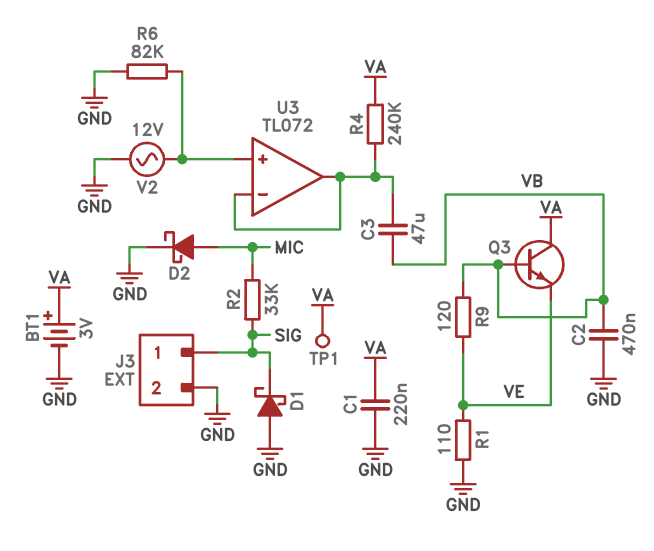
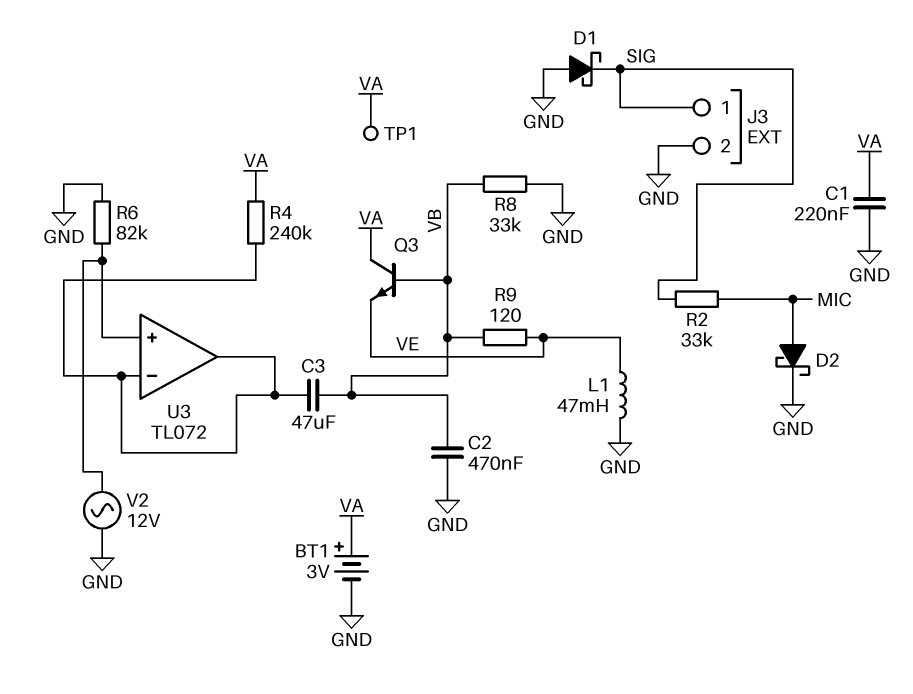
L1: none -> 47mH (GND, VE)
R1: 110 (GND, VE) -> none
R8: none -> 33k (GND, VB)

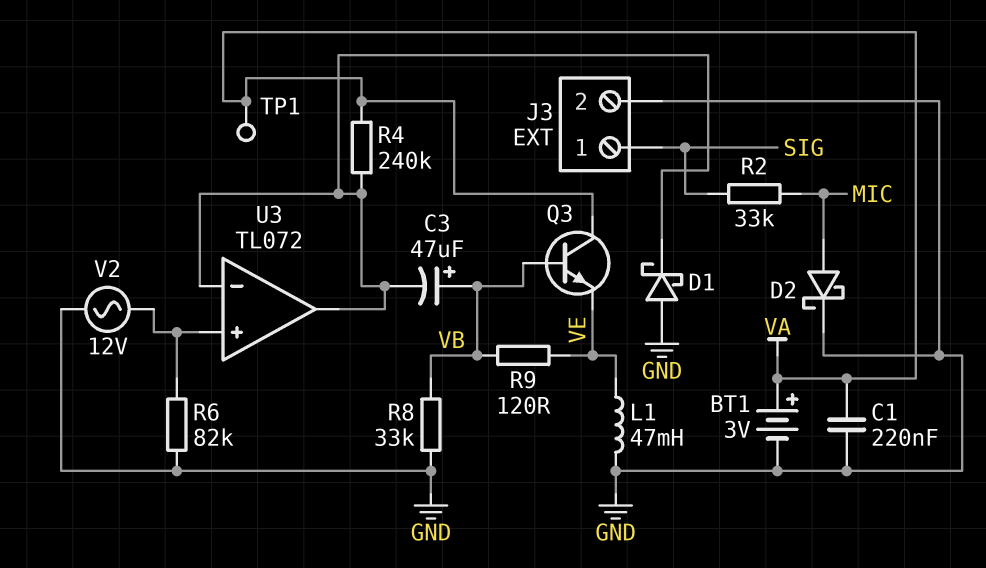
C2: 470nF (GND, VB) -> none
C3: 47uF (U3/in-, VB) -> 47uF (plus VB, minus U3/in-)
D1: schottky (A GND, K SIG) -> schottky (A GND, K U3/in-)

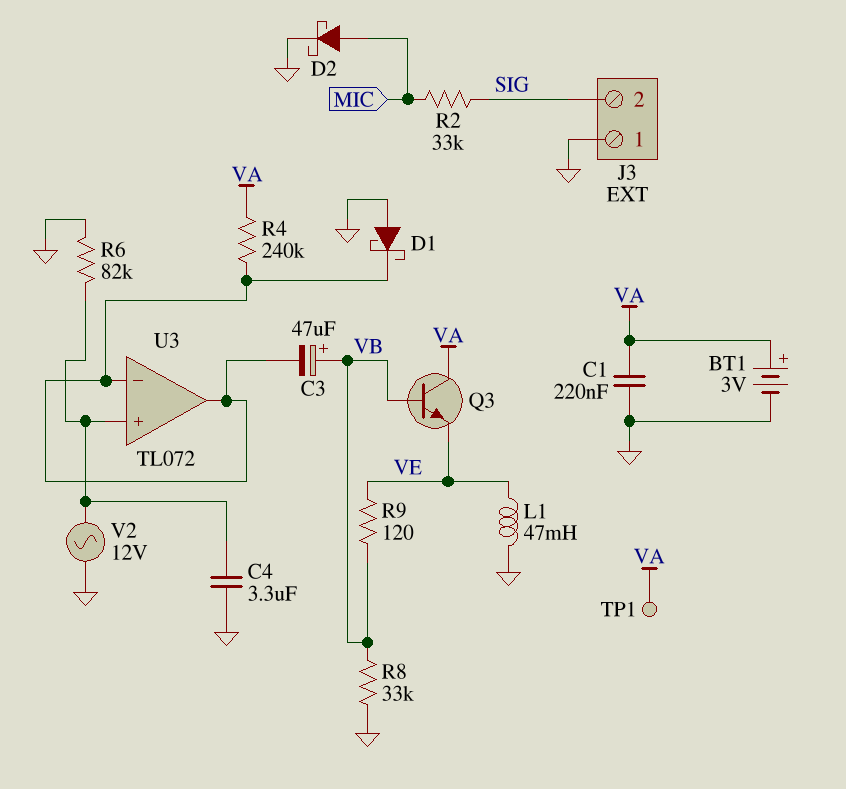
C4: none -> 3.3uF (GND, U3/in+)
J3 pin 1: SIG -> GND
J3 pin 2: GND -> SIG

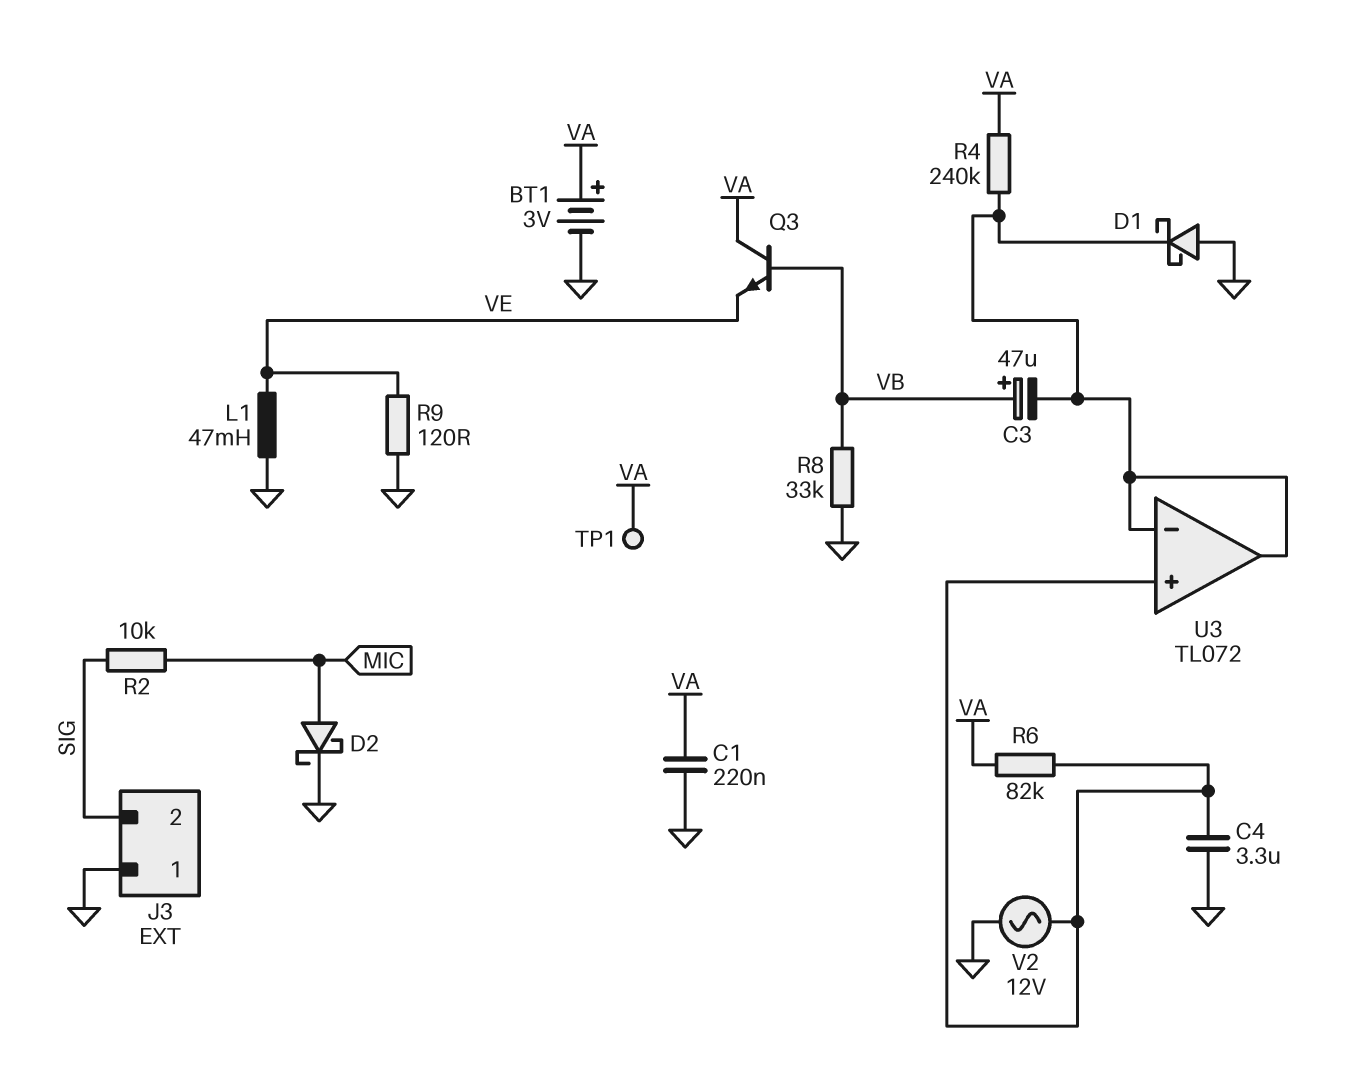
R2: 33k (MIC, SIG) -> 10k (MIC, SIG)
R6: 82k (GND, U3/in+) -> 82k (U3/in+, VA)
R9: 120 (VB, VE) -> 120 (GND, VE)

